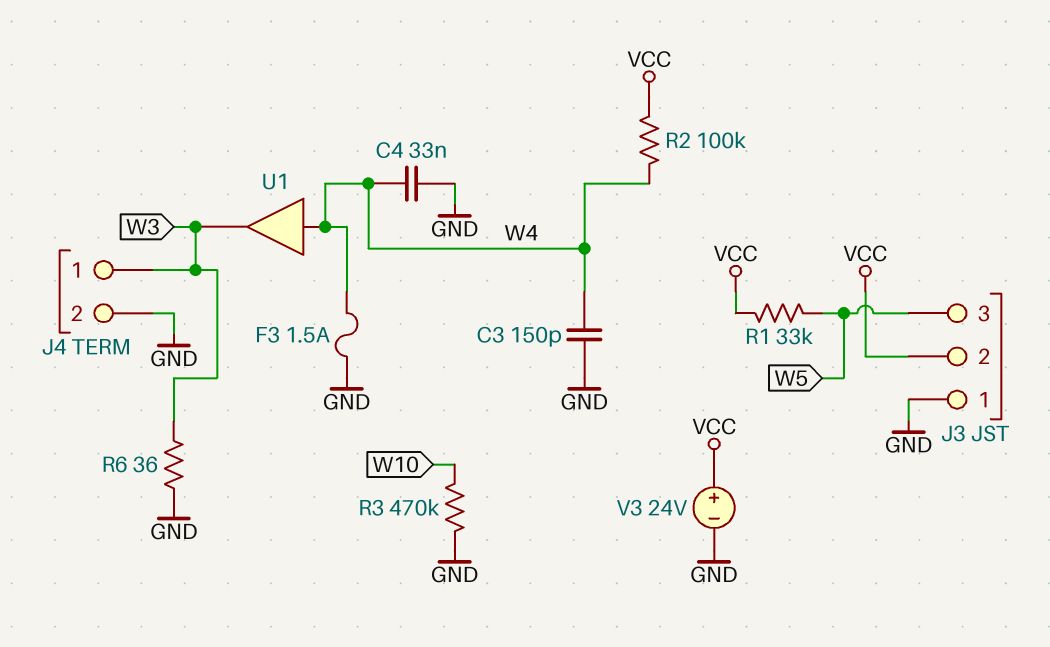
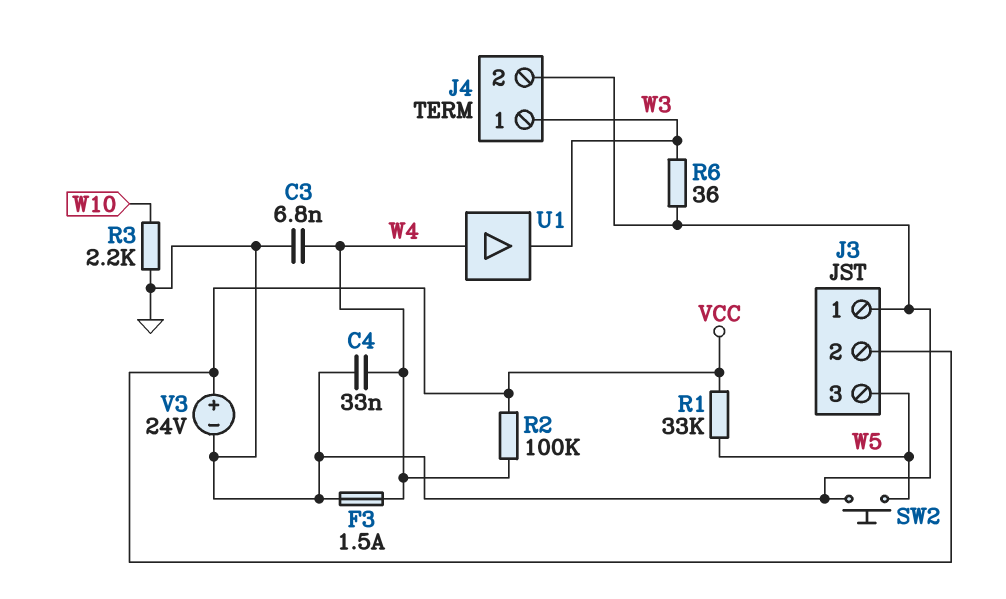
C3: 150pF (GND, W4) -> 6.8nF (GND, W4)
R3: 470k (GND, W10) -> 2.2k (GND, W10)
SW2: none -> button (GND, W5)

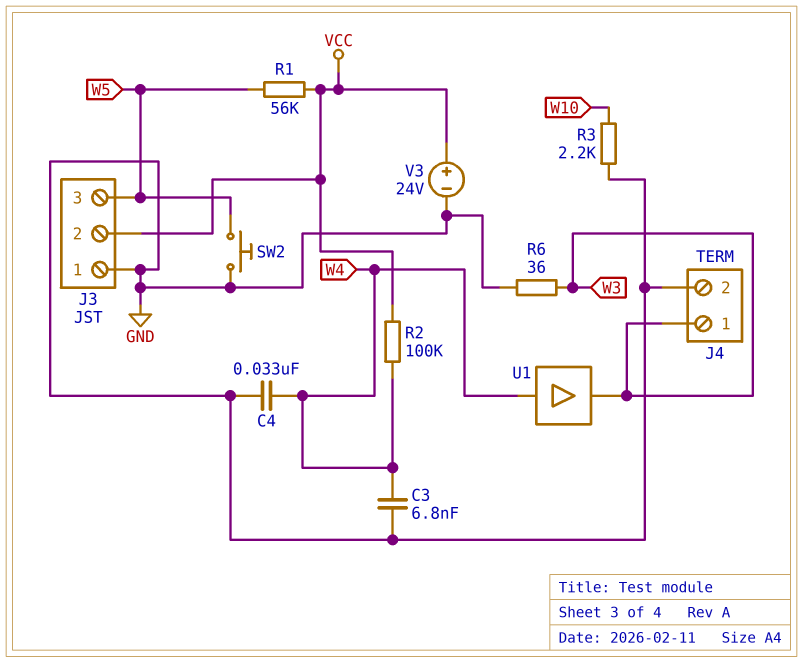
F3: 1.5A (GND, W4) -> none
R1: 33k (VCC, W5) -> 56k (VCC, W5)

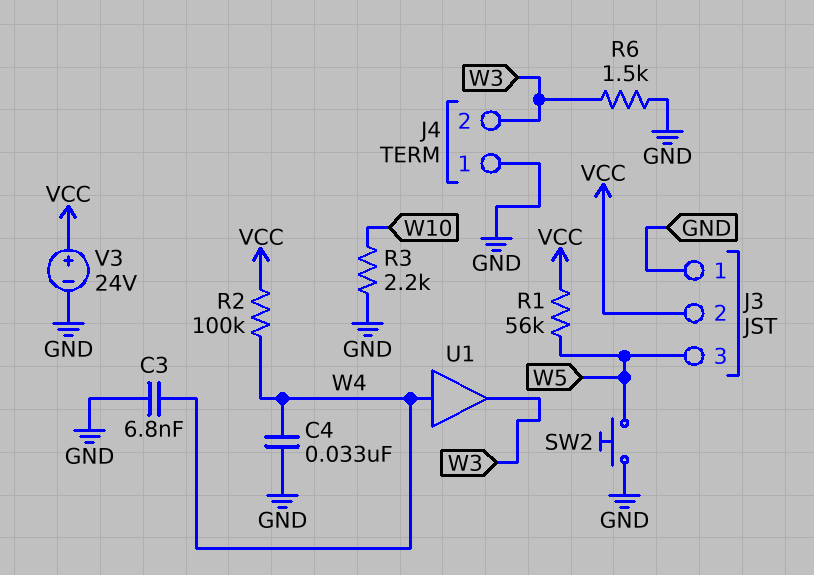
J4 pin 1: W3 -> GND
J4 pin 2: GND -> W3
R6: 36 (GND, W3) -> 1.5k (GND, W3)

